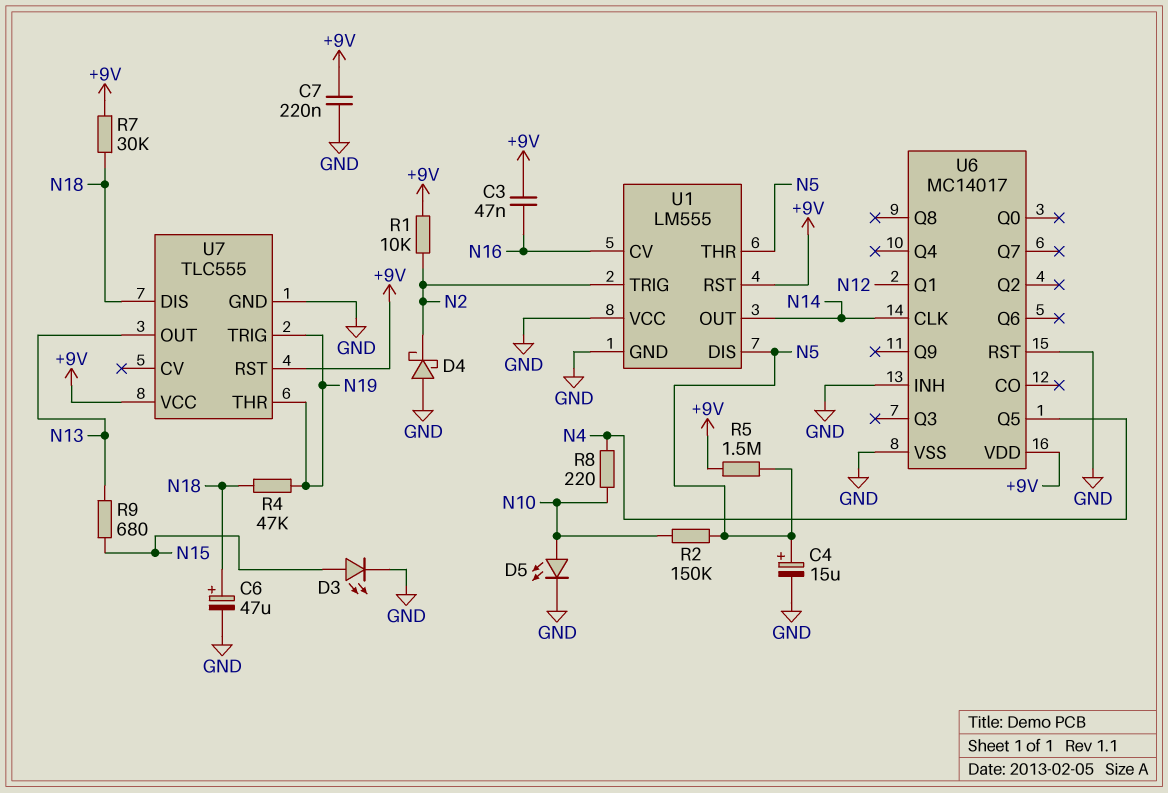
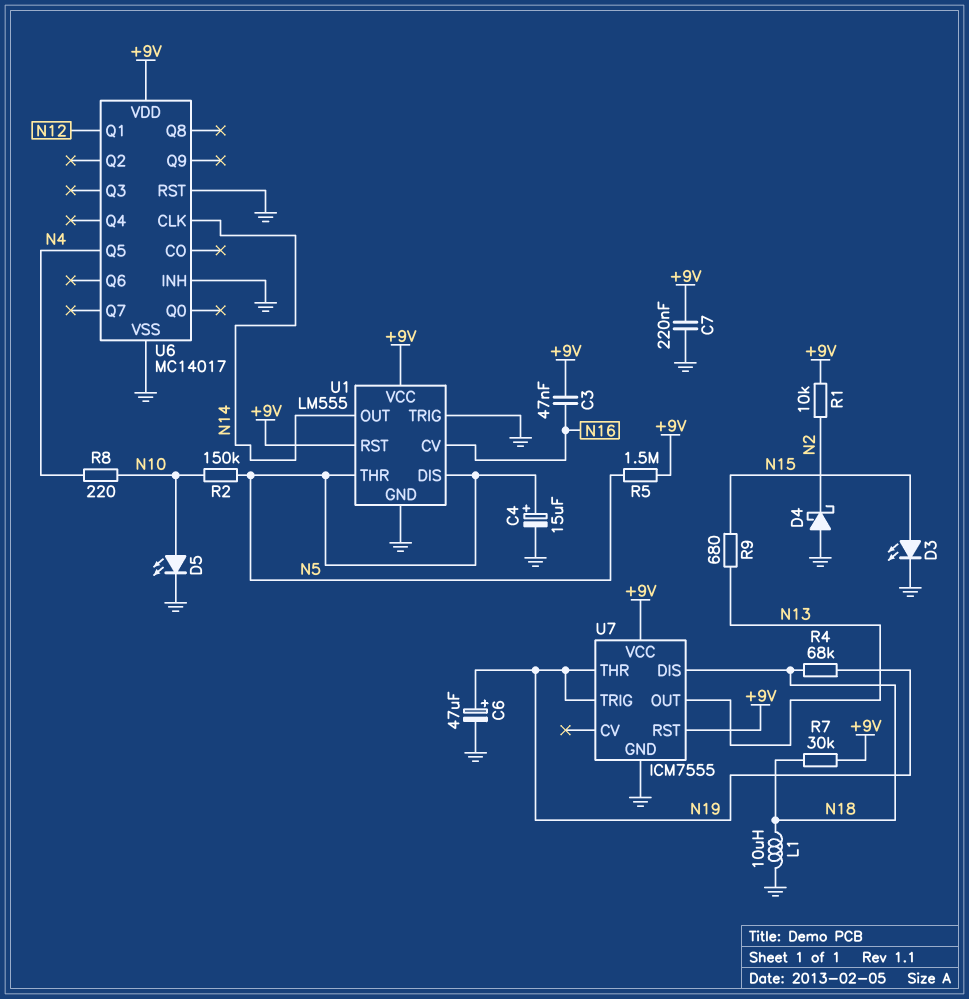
C6: 47uF (plus N18, minus GND) -> 47uF (plus N19, minus GND)
L1: none -> 10uH (GND, N18)
R4: 47k (N18, N19) -> 68k (N18, N19)
U1 pin TRIG: N2 -> GND
U1 pin VCC: GND -> +9V
U7: TLC555 -> ICM7555

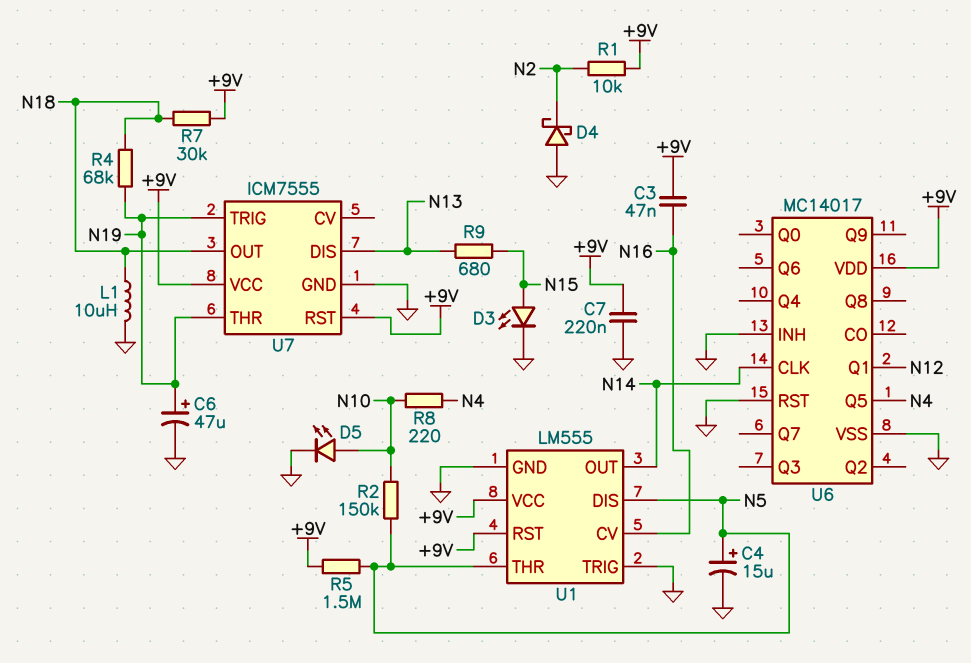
U7 pin DIS: N18 -> N13
U7 pin OUT: N13 -> N18

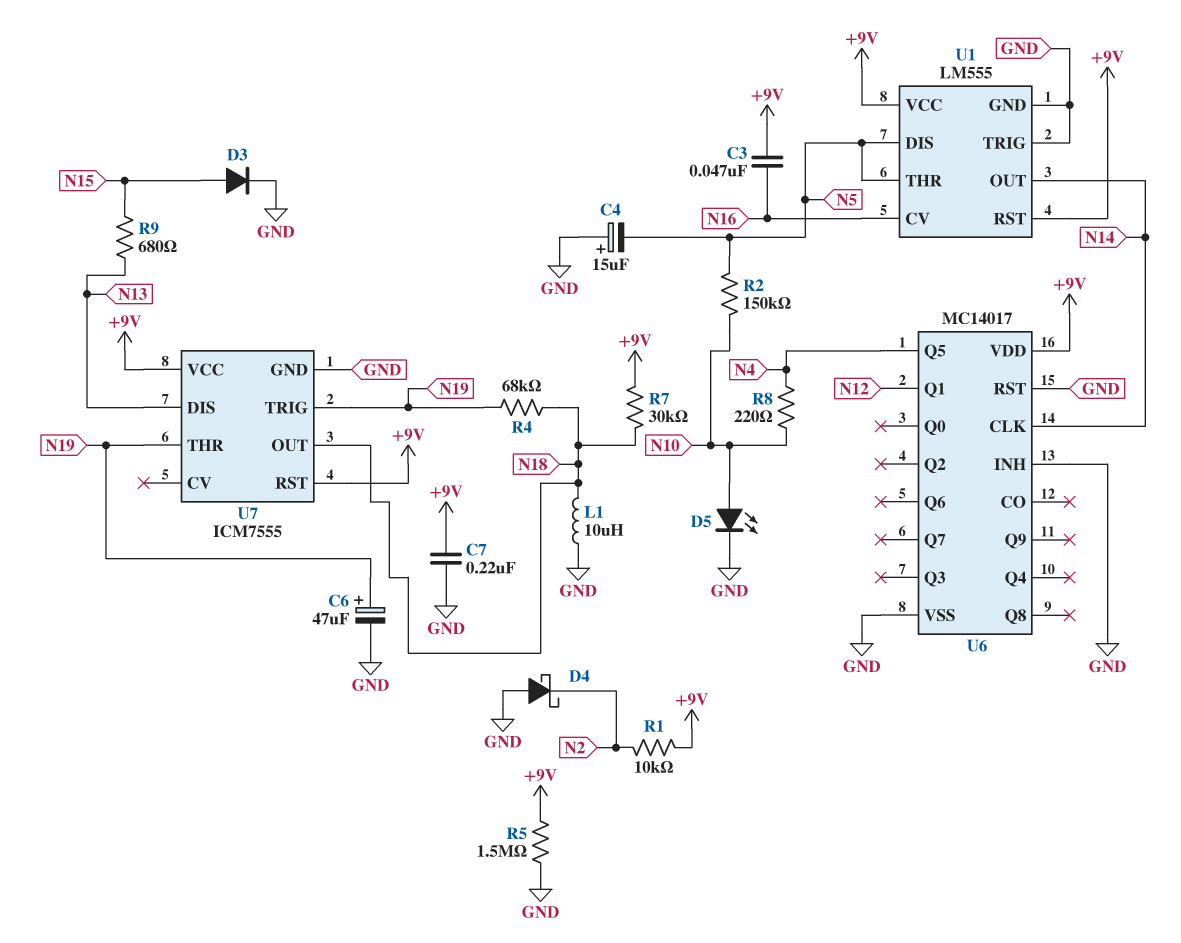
C4: 15uF (plus N5, minus GND) -> 15uF (plus GND, minus N5)
D3: LED (A N15, K GND) -> diode (A N15, K GND)
R5: 1.5M (+9V, N5) -> 1.5M (+9V, GND)

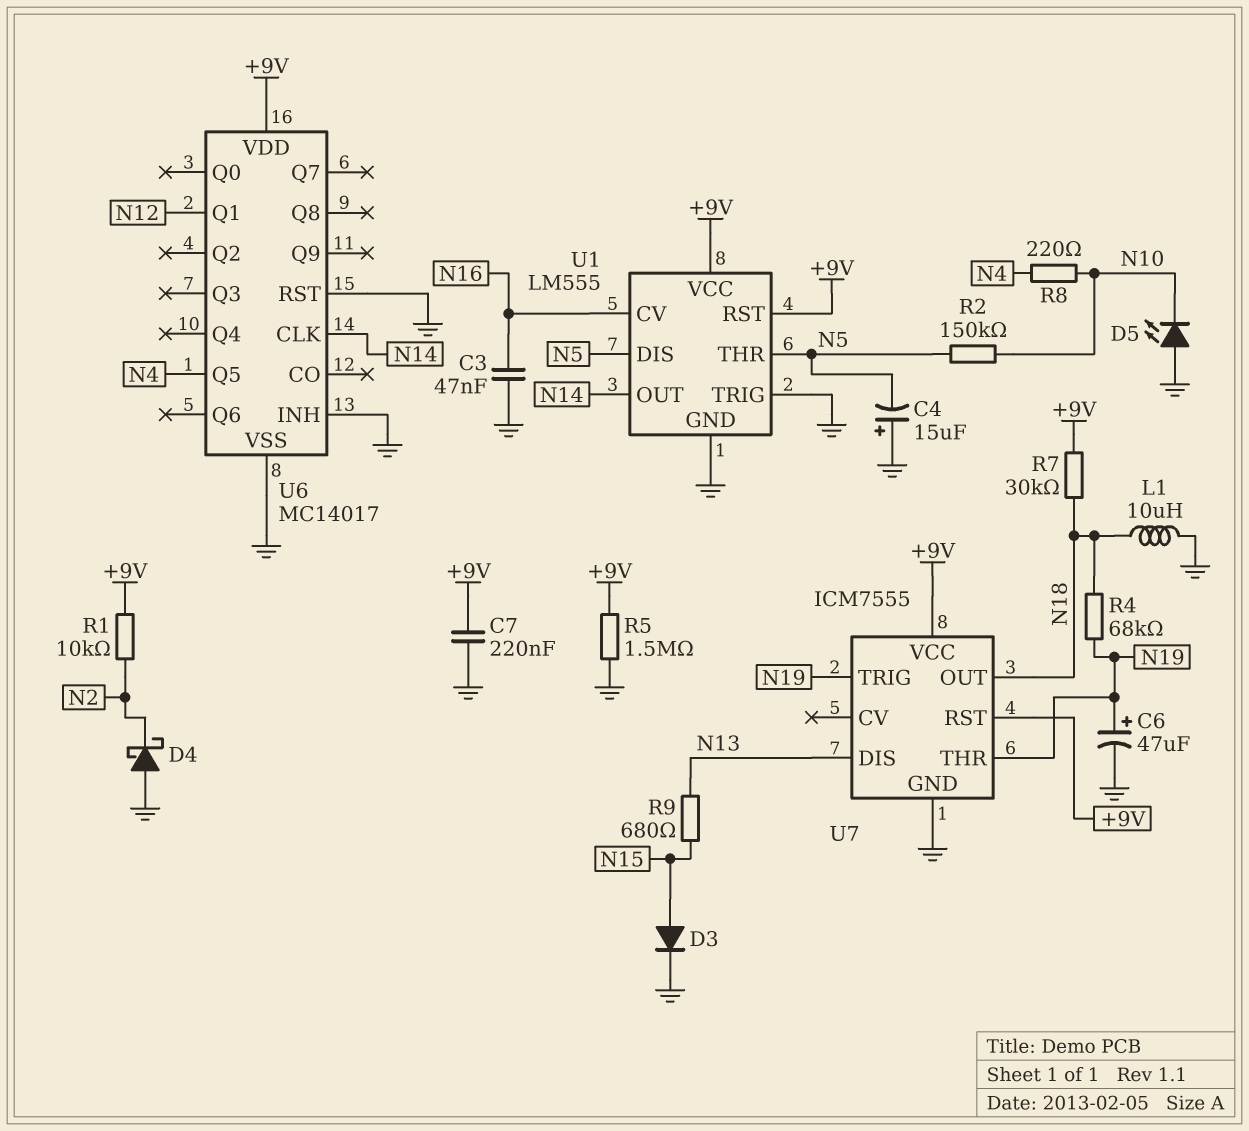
C3: 47nF (+9V, N16) -> 47nF (GND, N16)
D5: LED (A N10, K GND) -> LED (A GND, K N10)

